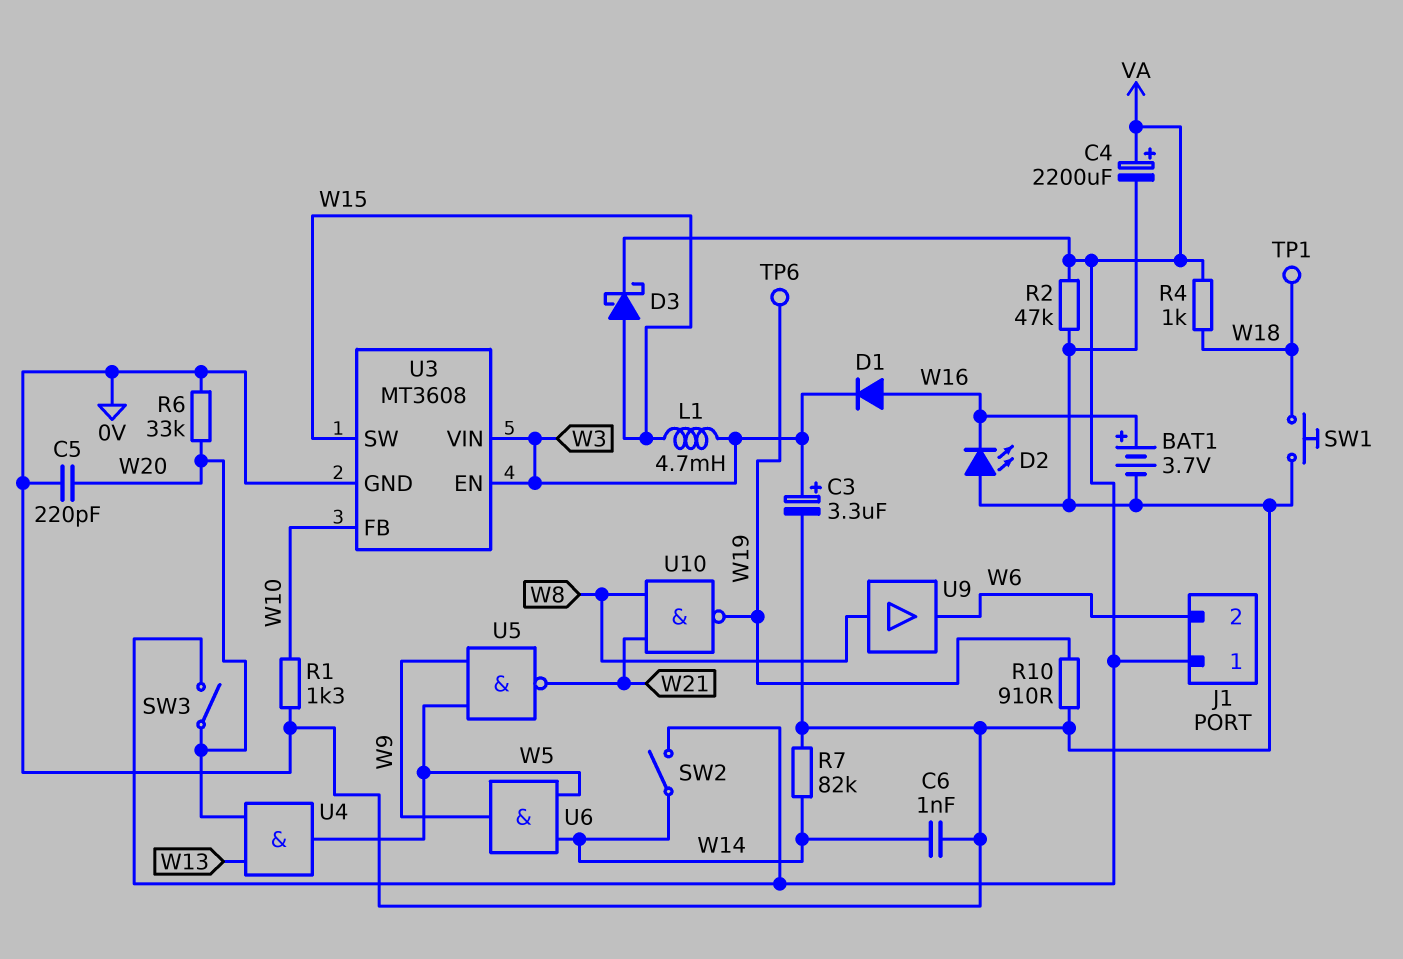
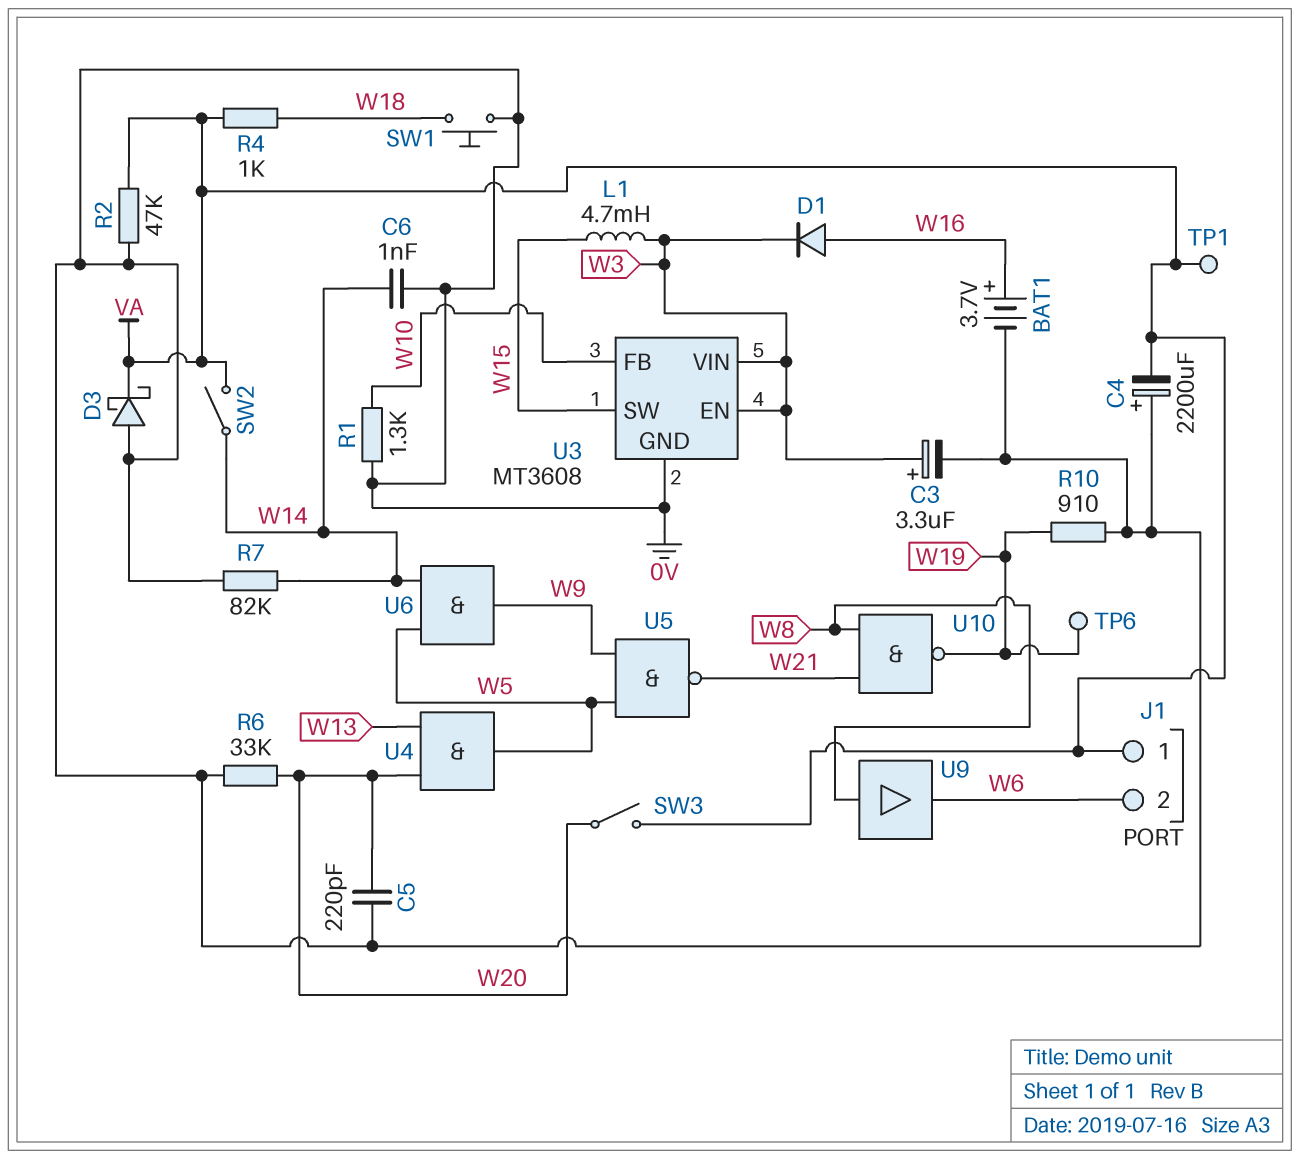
C4: 2200uF (plus VA, minus 0V) -> 2200uF (plus 0V, minus VA)
D2: LED (A 0V, K W16) -> none
D3: schottky (A W15, K VA) -> schottky (A 0V, K VA)
TP1: test point (W18) -> test point (VA)

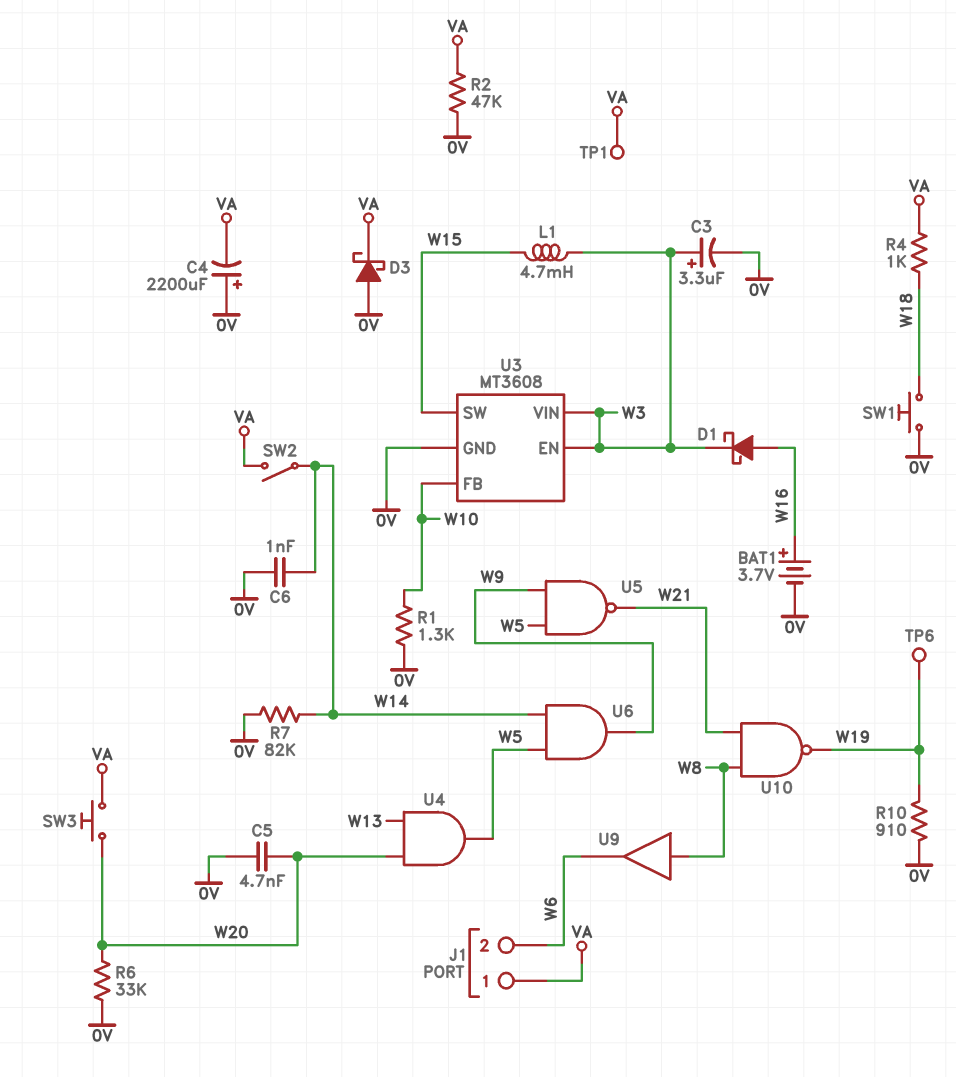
C5: 220pF (0V, W20) -> 4.7nF (0V, W20)
D1: diode (A W16, K W3) -> schottky (A W16, K W3)
SW3: switch (VA, W20) -> button (VA, W20)

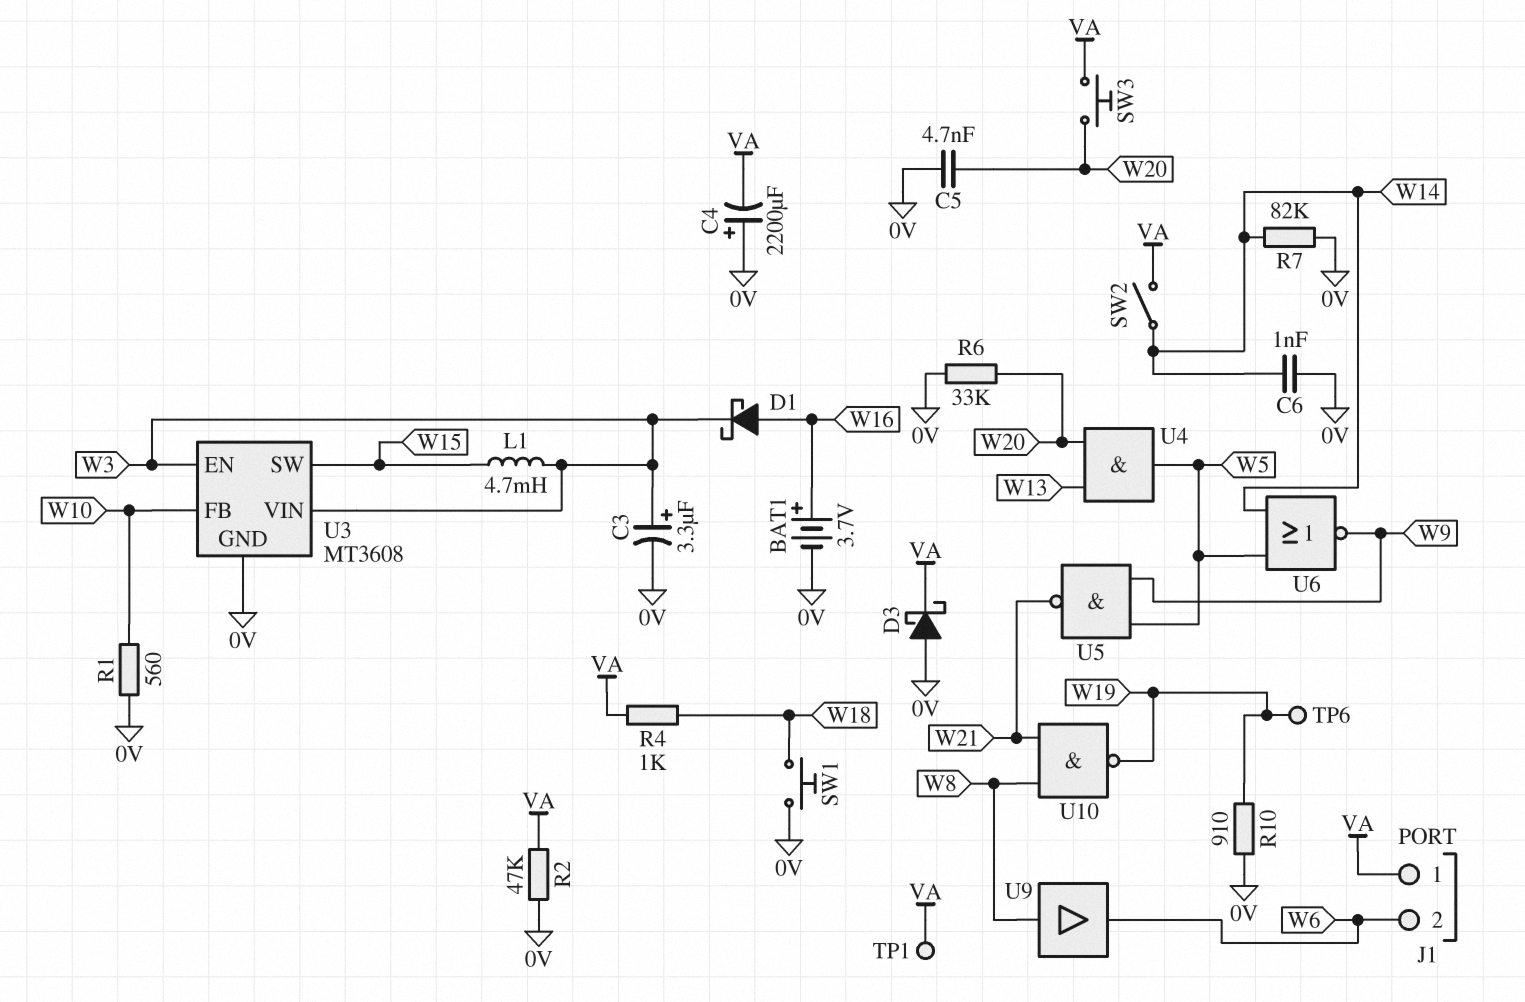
R1: 1.3k (0V, W10) -> 560 (0V, W10)
U6: AND (in W5, in W14, out W9) -> NOR (in W5, in W14, out W9)

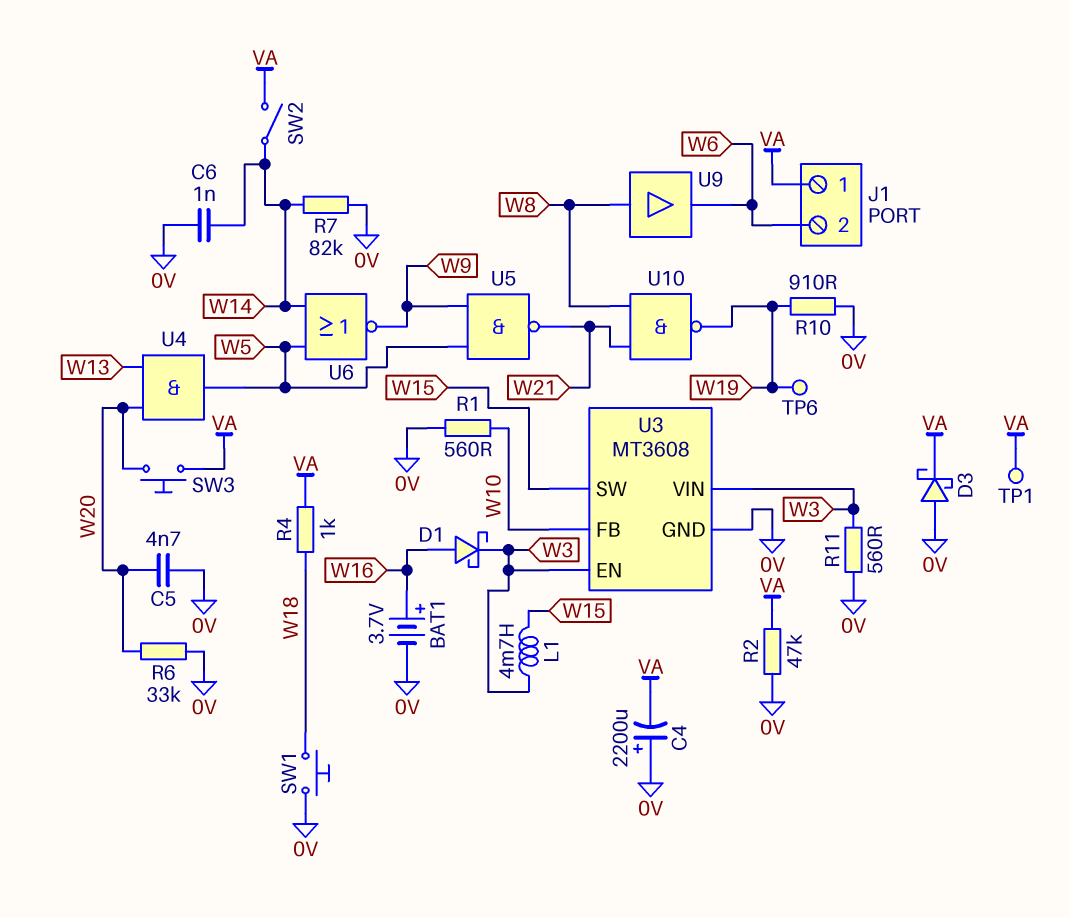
C3: 3.3uF (plus W3, minus 0V) -> none
R11: none -> 560 (0V, W3)

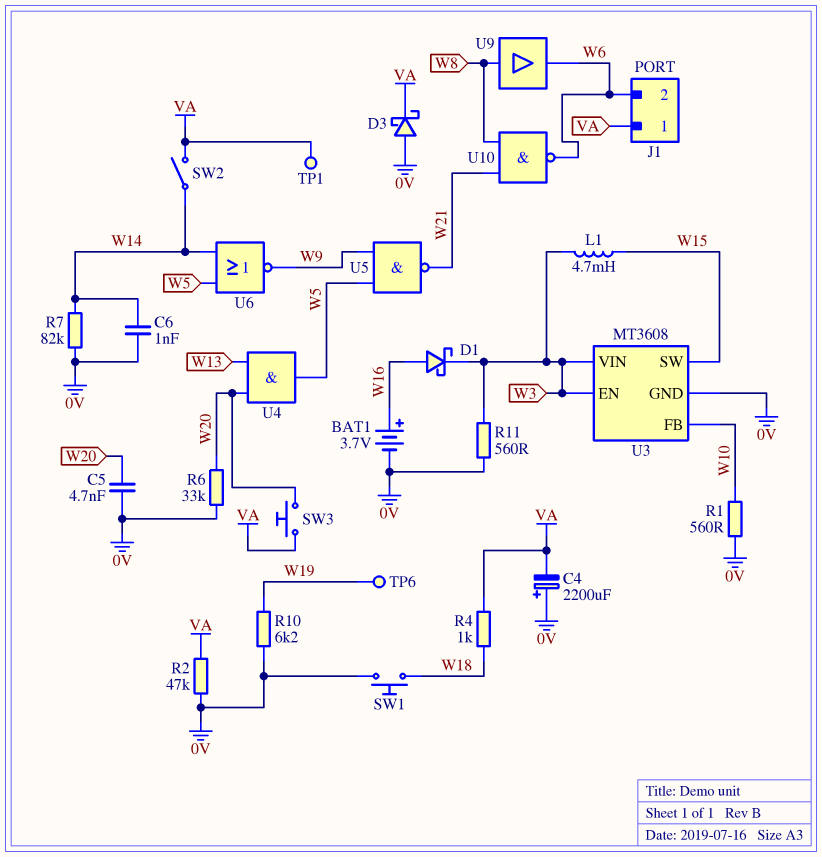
R10: 910 (0V, W19) -> 6.2k (0V, W19)
U10: NAND (in W8, in W21, out W19) -> NAND (in W8, in W21, out W6)

